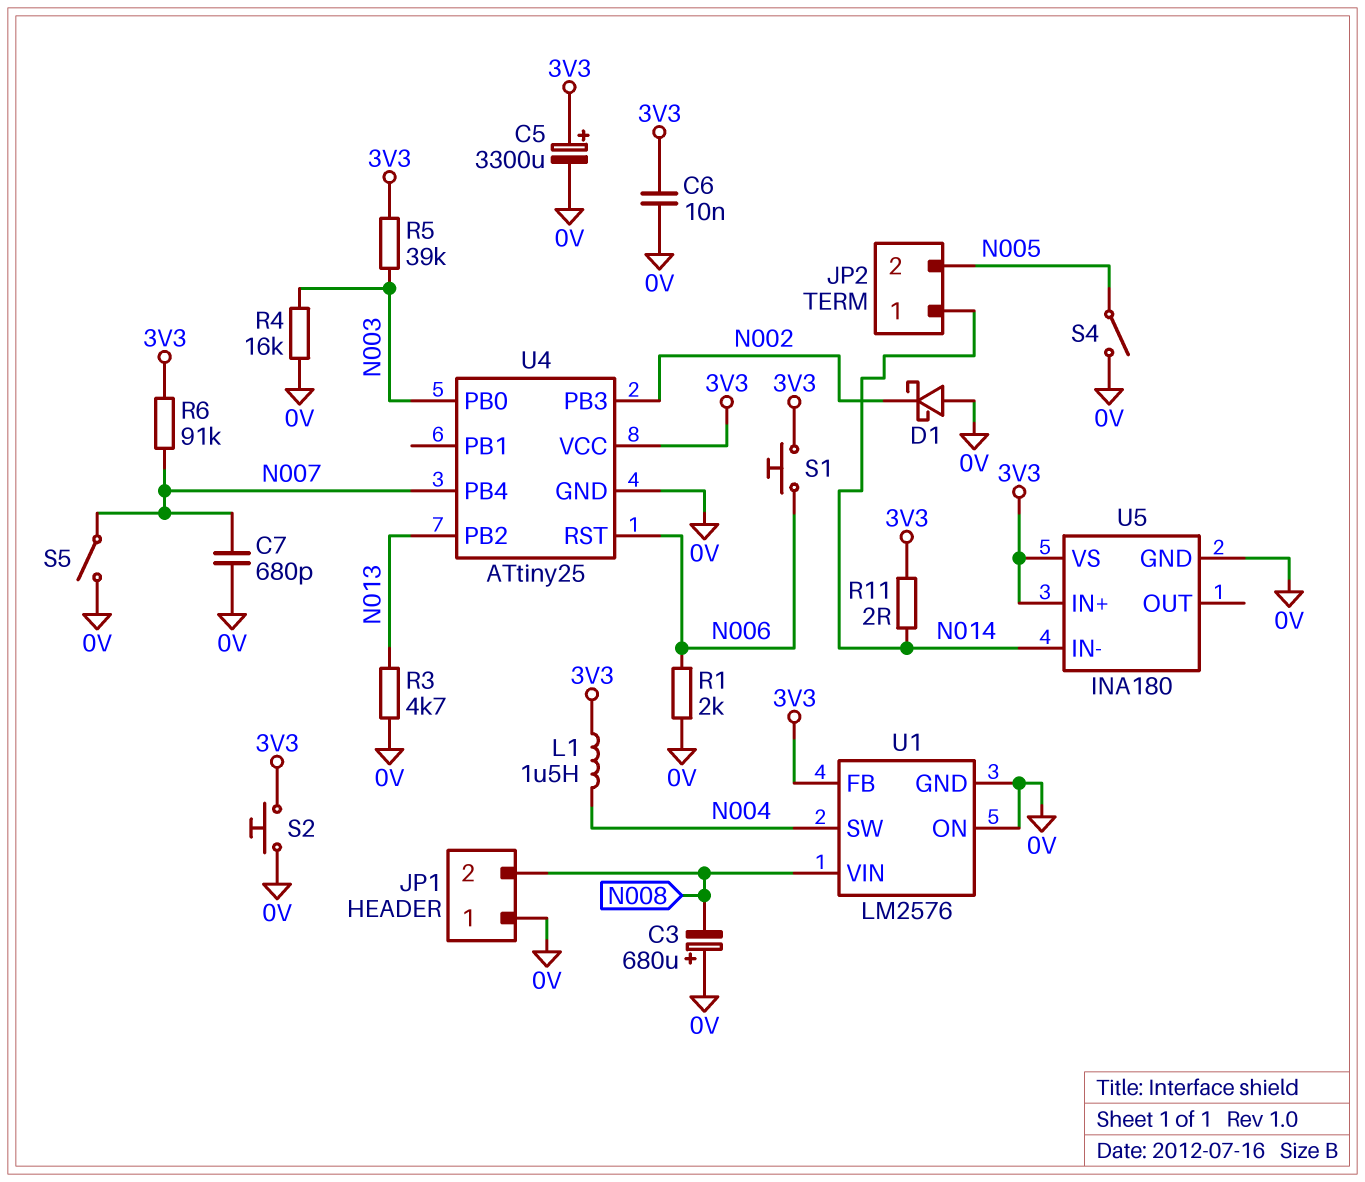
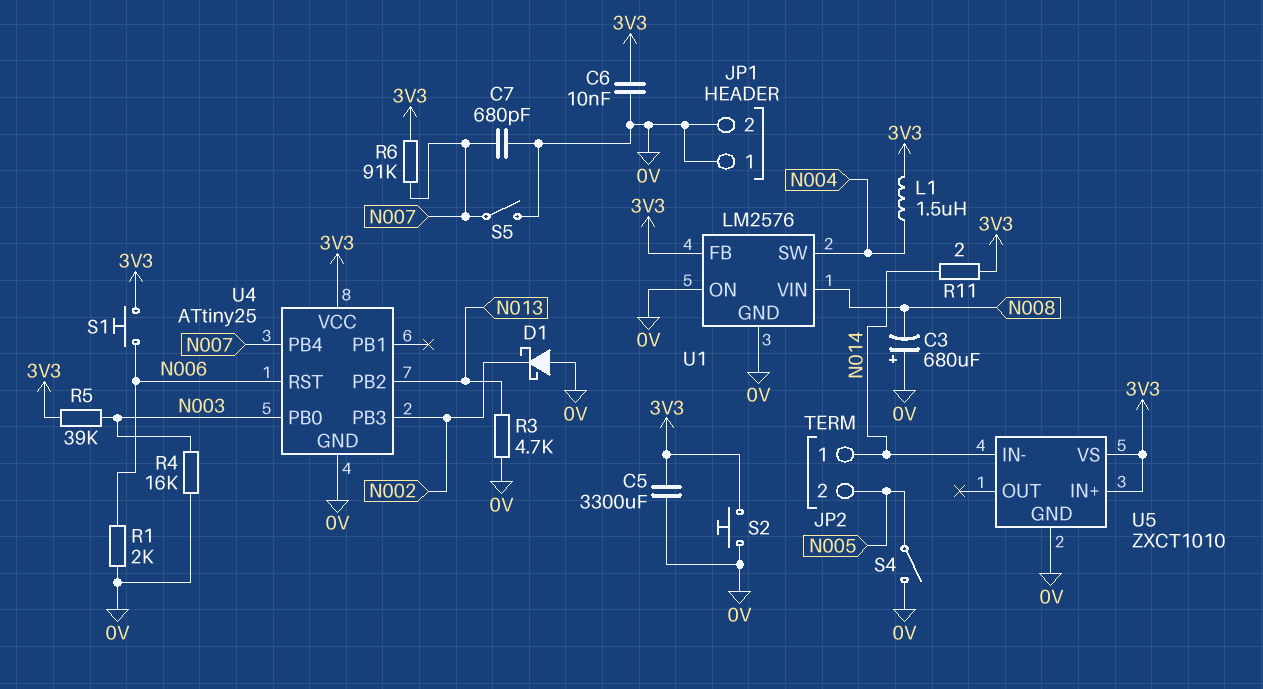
C5: 3300uF (plus 3V3, minus 0V) -> 3300uF (0V, 3V3)
JP1 pin 2: N008 -> 0V
U5: INA180 -> ZXCT1010

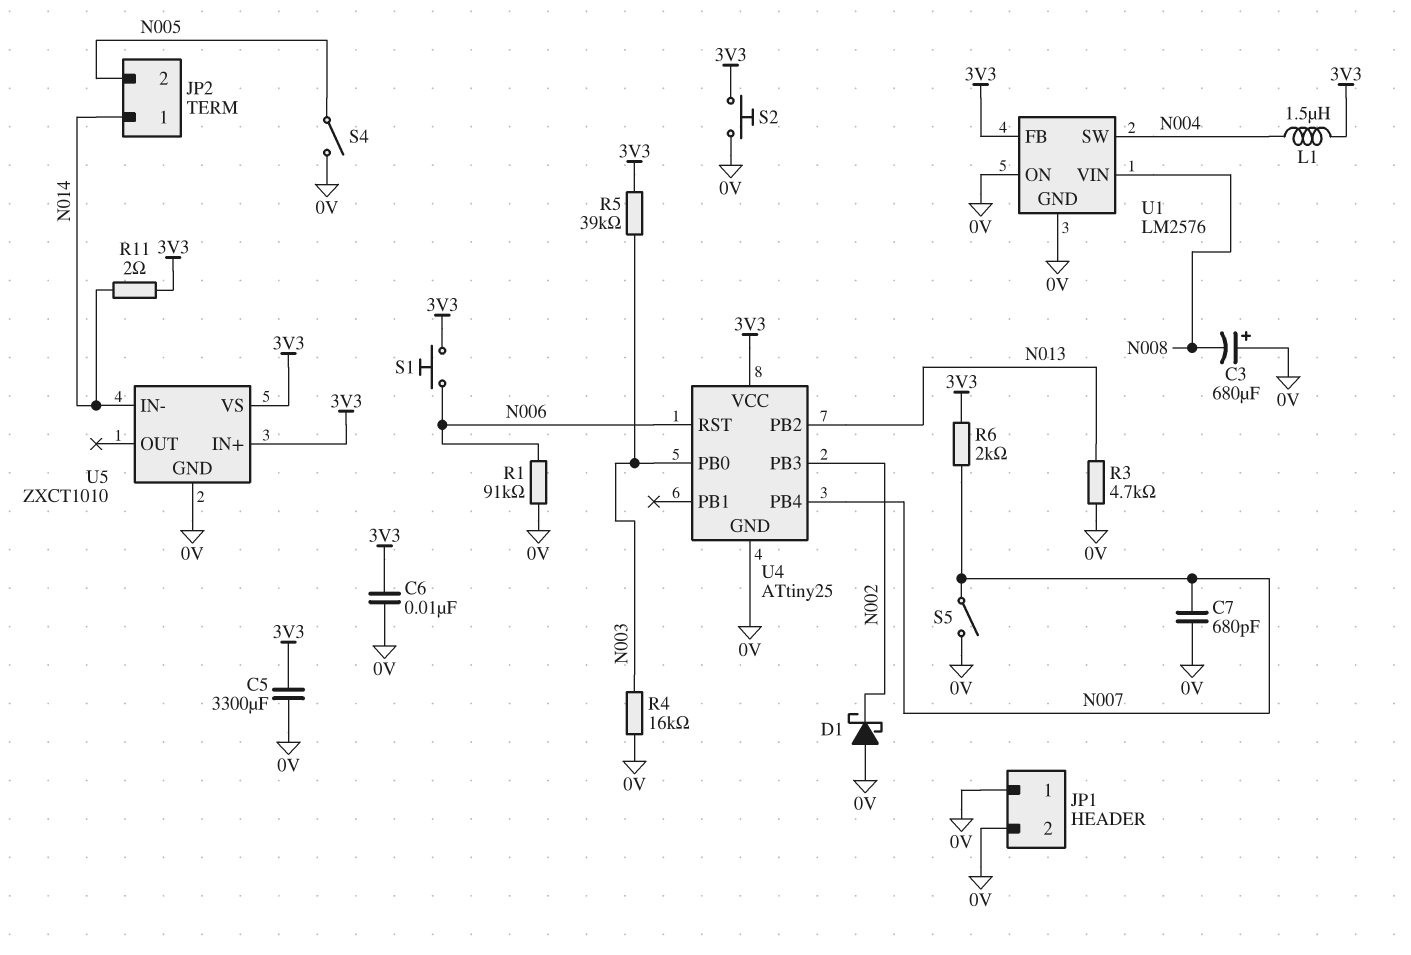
R1: 2k (0V, N006) -> 91k (0V, N006)
R6: 91k (3V3, N007) -> 2k (3V3, N007)

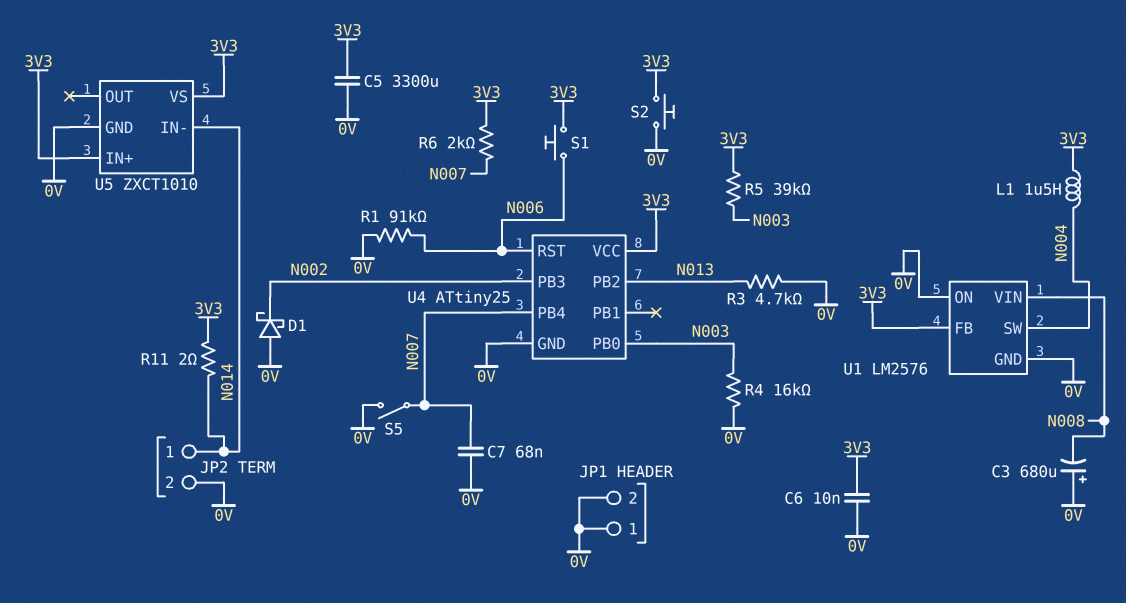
C7: 680pF (0V, N007) -> 68nF (0V, N007)
JP2 pin 2: N005 -> 0V
S4: switch (0V, N005) -> none

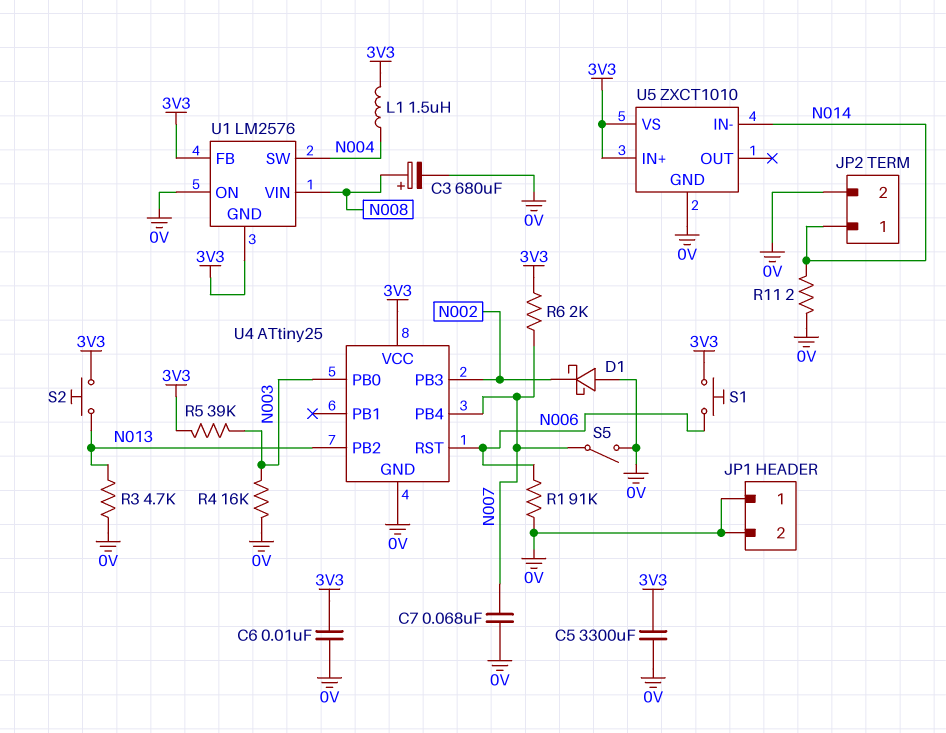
C3: 680uF (plus 0V, minus N008) -> 680uF (plus N008, minus 0V)
R11: 2 (3V3, N014) -> 2 (0V, N014)
S2: button (0V, 3V3) -> button (3V3, N013)
U1 pin GND: 0V -> 3V3

